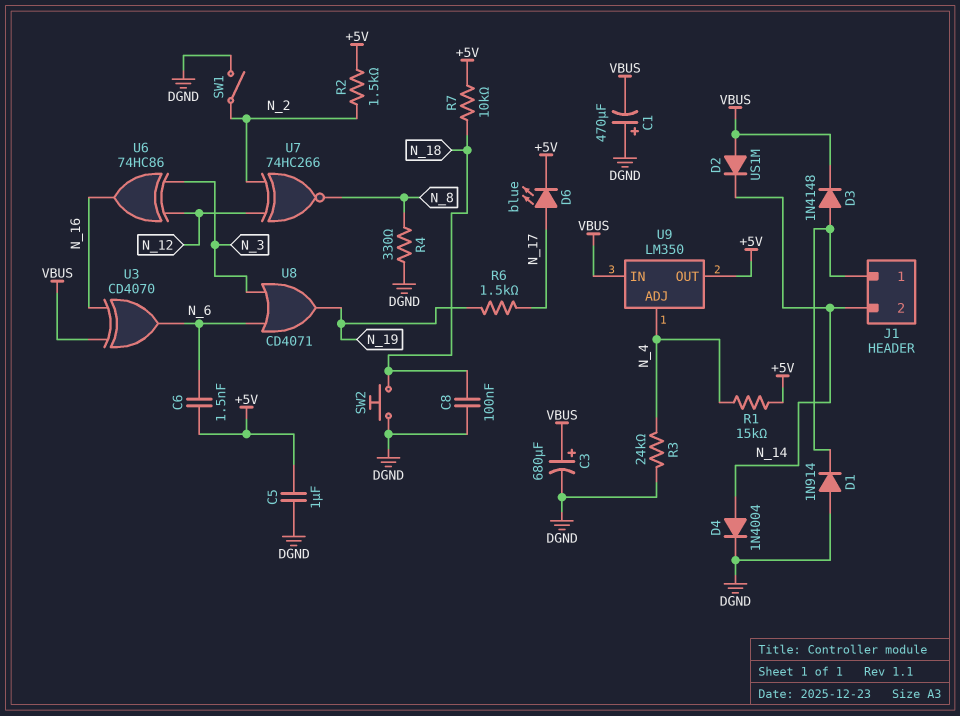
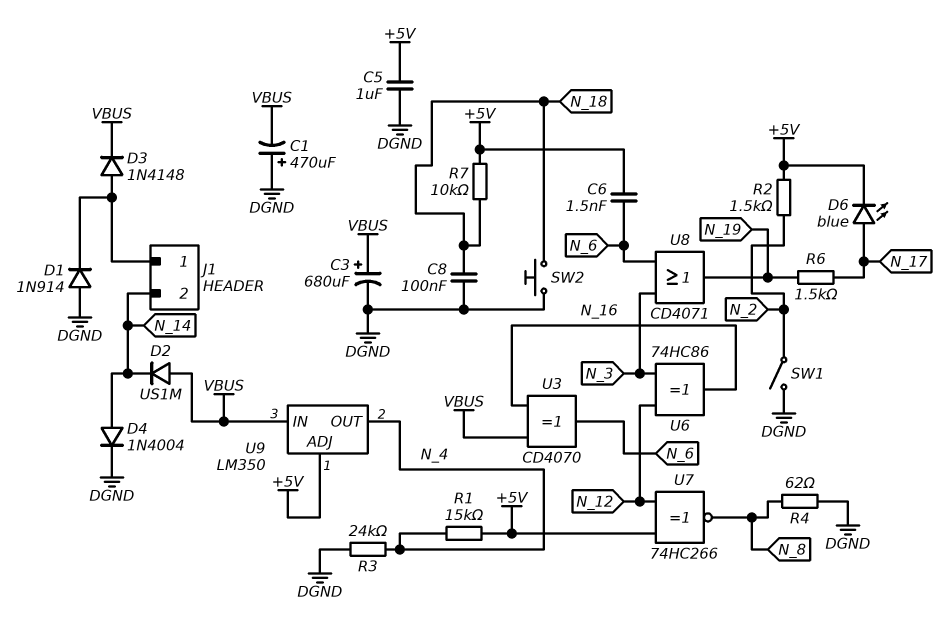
R4: 330 (DGND, N_8) -> 62 (DGND, N_8)
U7: XNOR 74HC266 (in N_2, in N_12, out N_8) -> XNOR 74HC266 (in +5V, in N_12, out N_8)
U9 pin ADJ: N_4 -> +5V
U9 pin OUT: +5V -> N_4

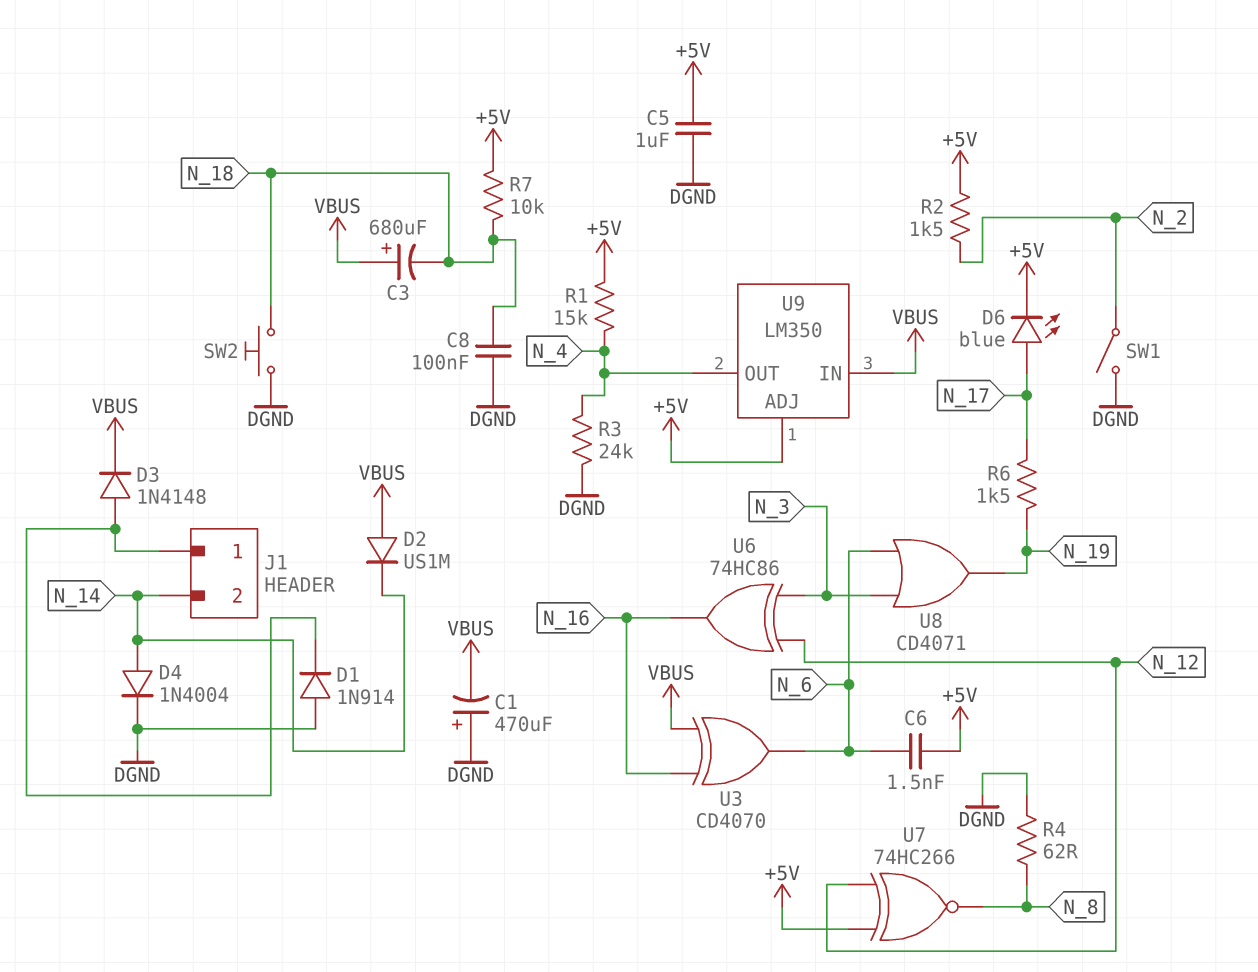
C3: 680uF (plus VBUS, minus DGND) -> 680uF (plus VBUS, minus N_18)

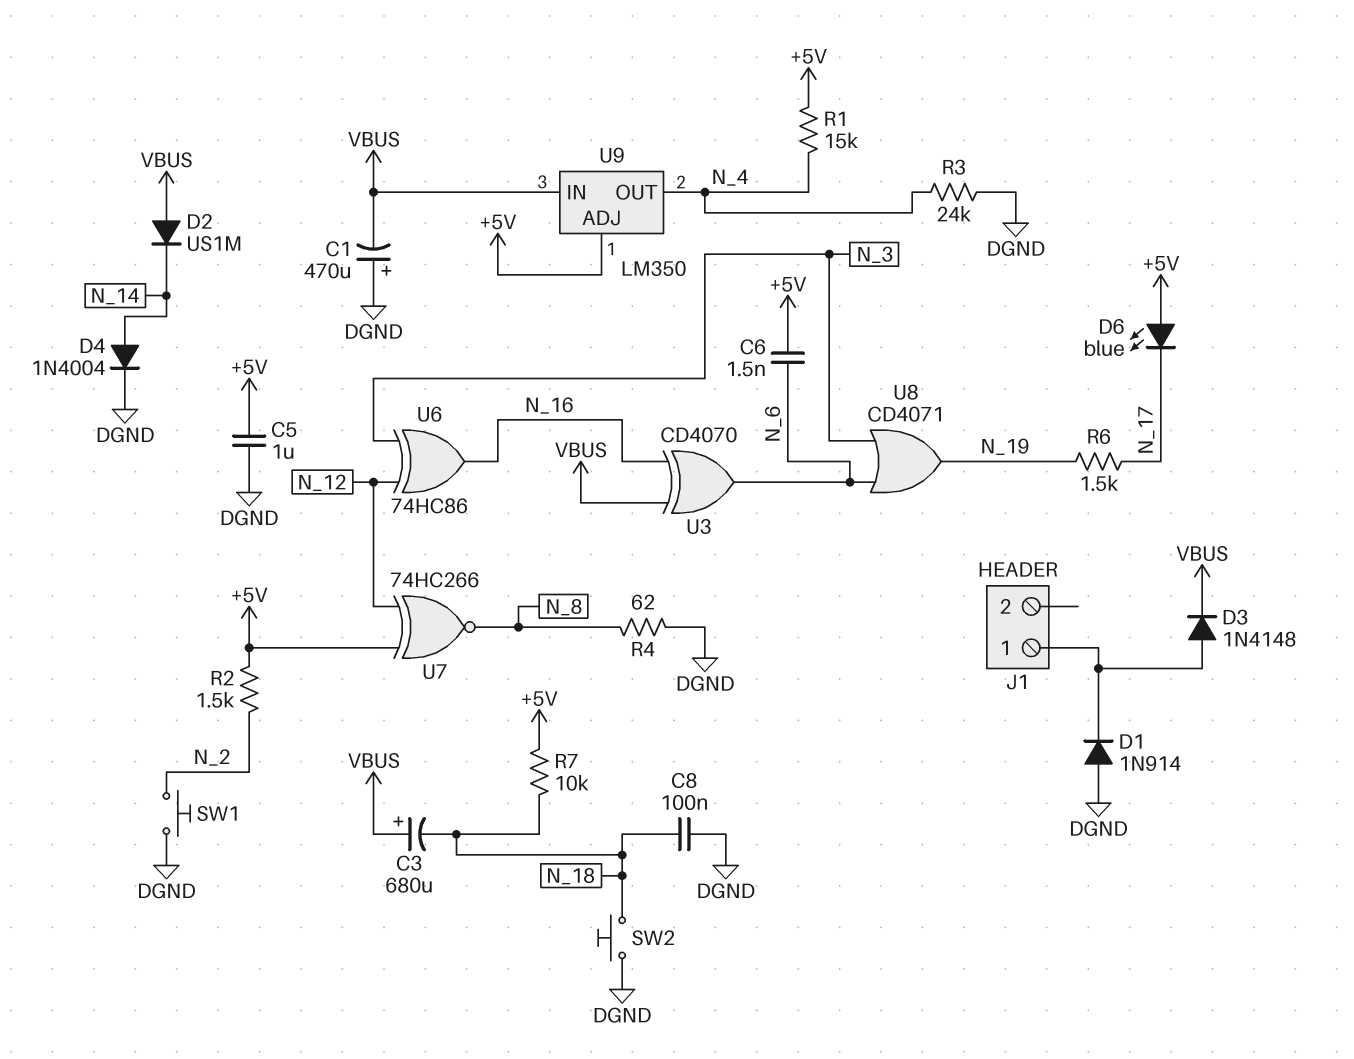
D6: LED blue (A N_17, K +5V) -> LED blue (A +5V, K N_17)
J1 pin 2: N_14 -> none
SW1: switch (DGND, N_2) -> button (DGND, N_2)

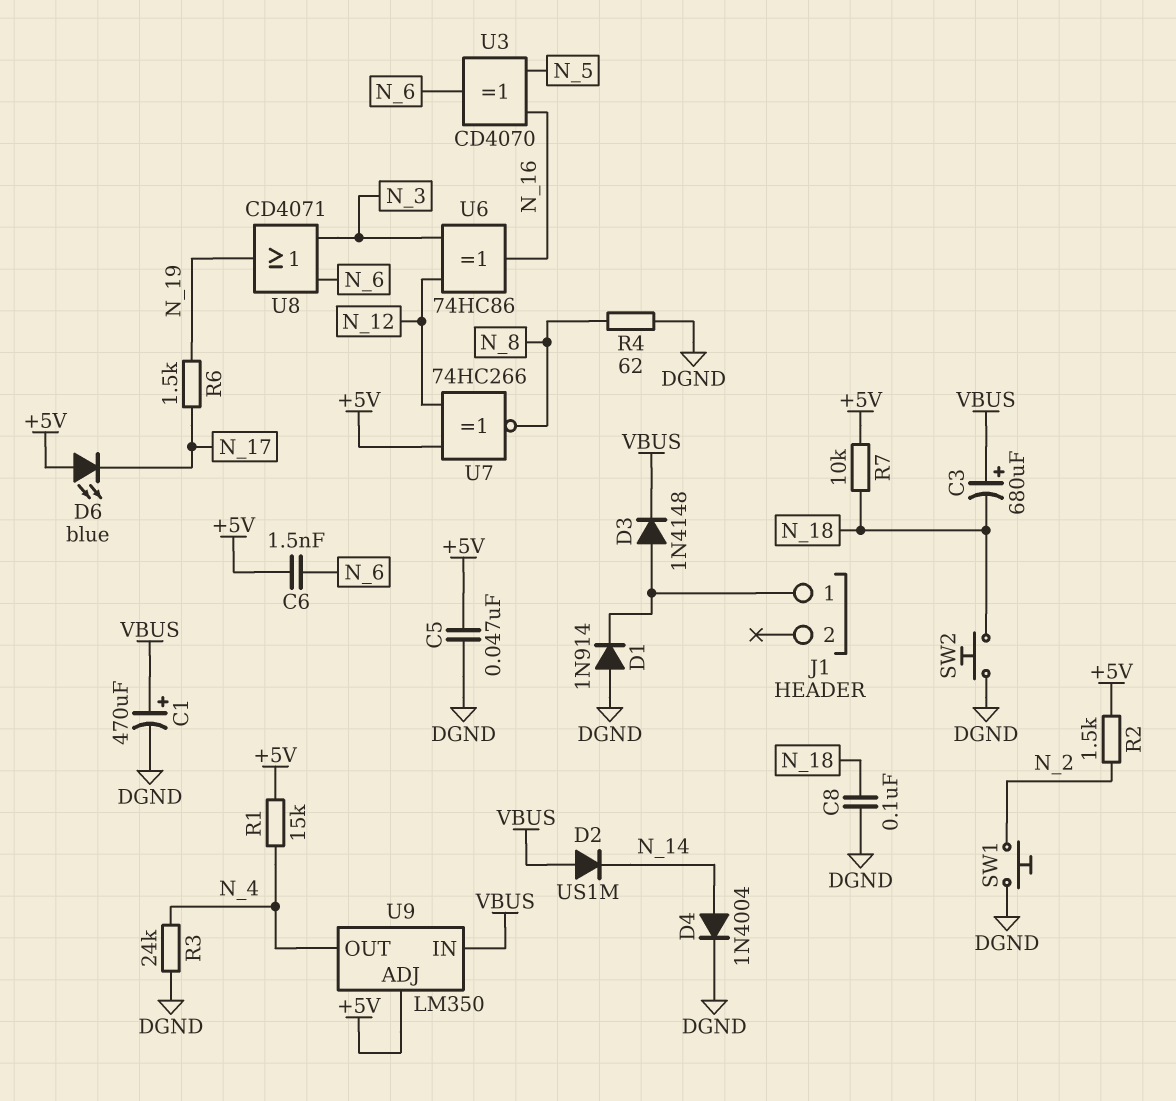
C1: 470uF (plus DGND, minus VBUS) -> 470uF (plus VBUS, minus DGND)
C5: 1uF (+5V, DGND) -> 47nF (+5V, DGND)
U3: XOR CD4070 (in N_16, in VBUS, out N_6) -> XOR CD4070 (in N_5, in N_16, out N_6)

